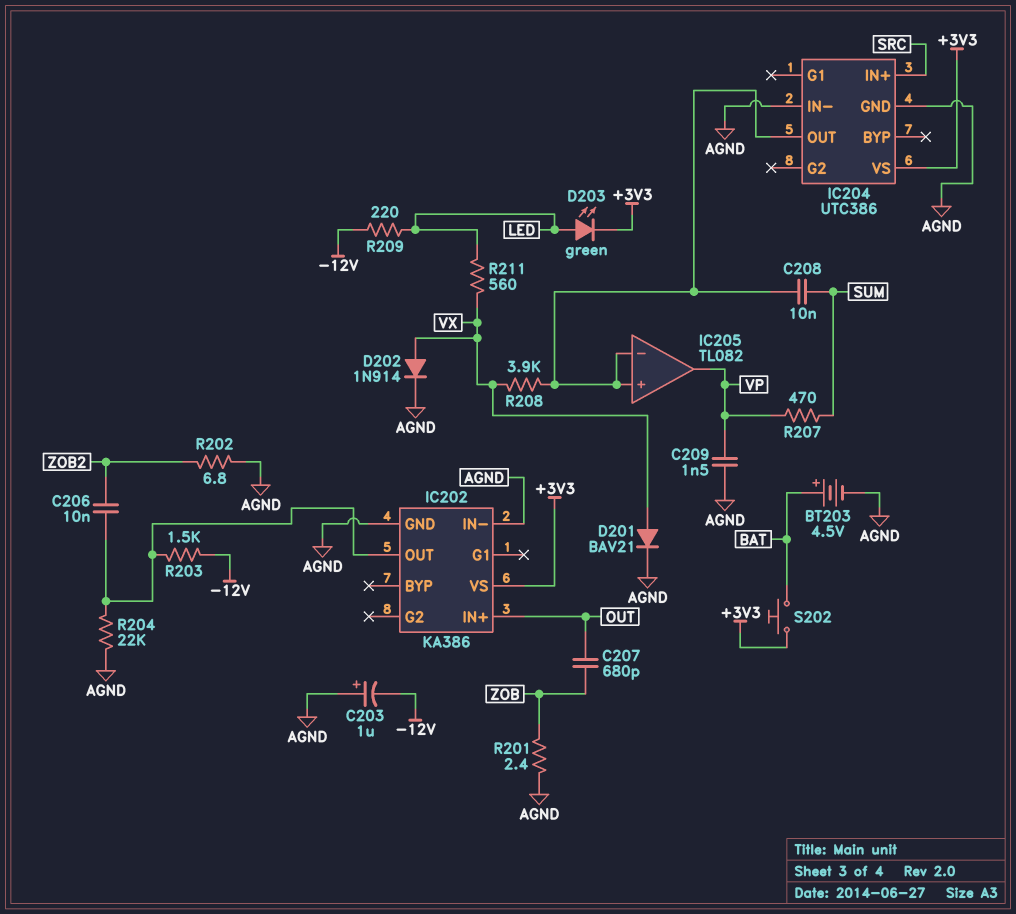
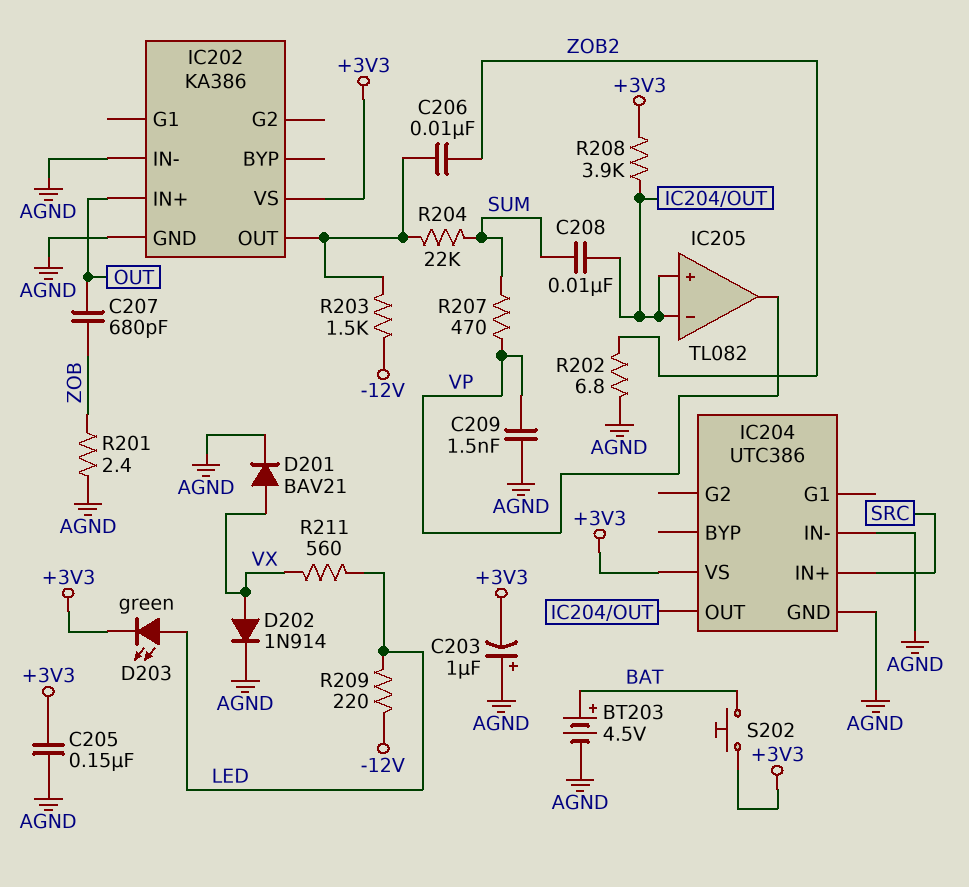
C203: 1uF (plus AGND, minus -12V) -> 1uF (plus AGND, minus +3V3)
C205: none -> 150nF (+3V3, AGND)
R204: 22k (AGND, IC202/OUT) -> 22k (IC202/OUT, SUM)
R208: 3.9k (IC204/OUT, VX) -> 3.9k (+3V3, IC204/OUT)

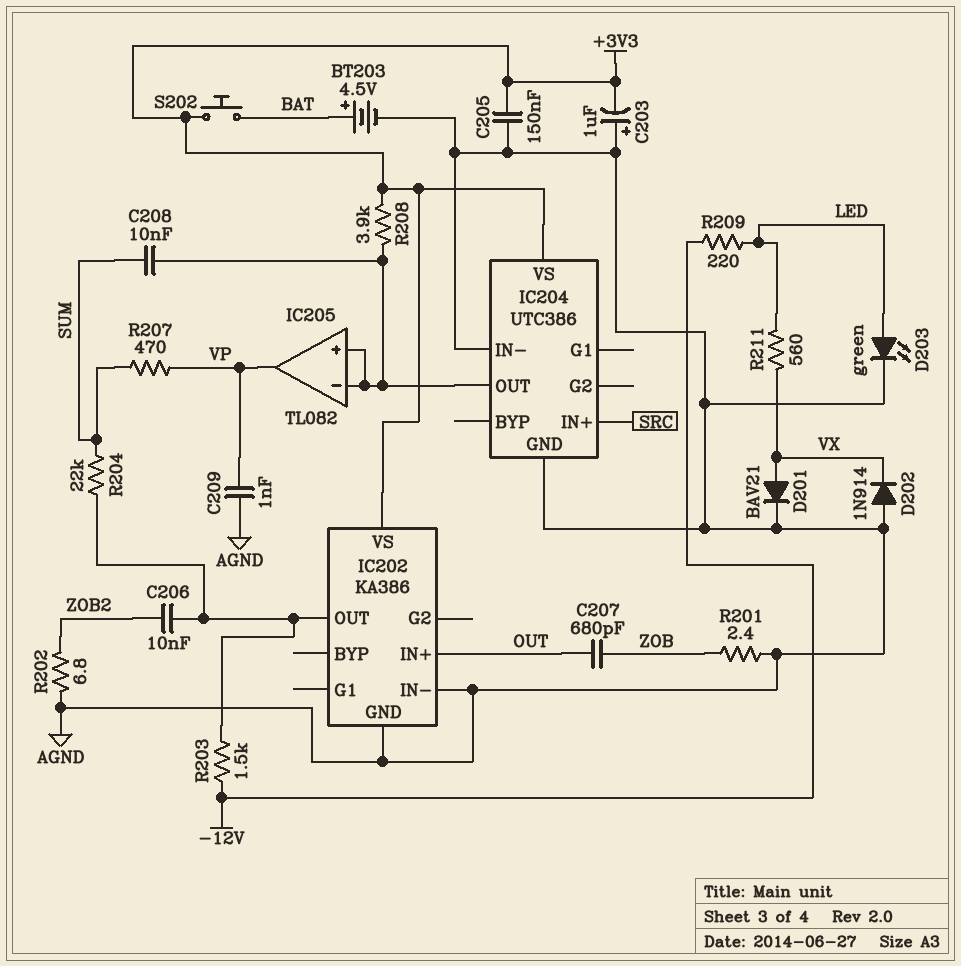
C209: 1.5nF (AGND, VP) -> 1nF (AGND, VP)
D202: diode 1N914 (A VX, K AGND) -> diode 1N914 (A AGND, K VX)
D203: LED green (A LED, K +3V3) -> LED green (A LED, K AGND)

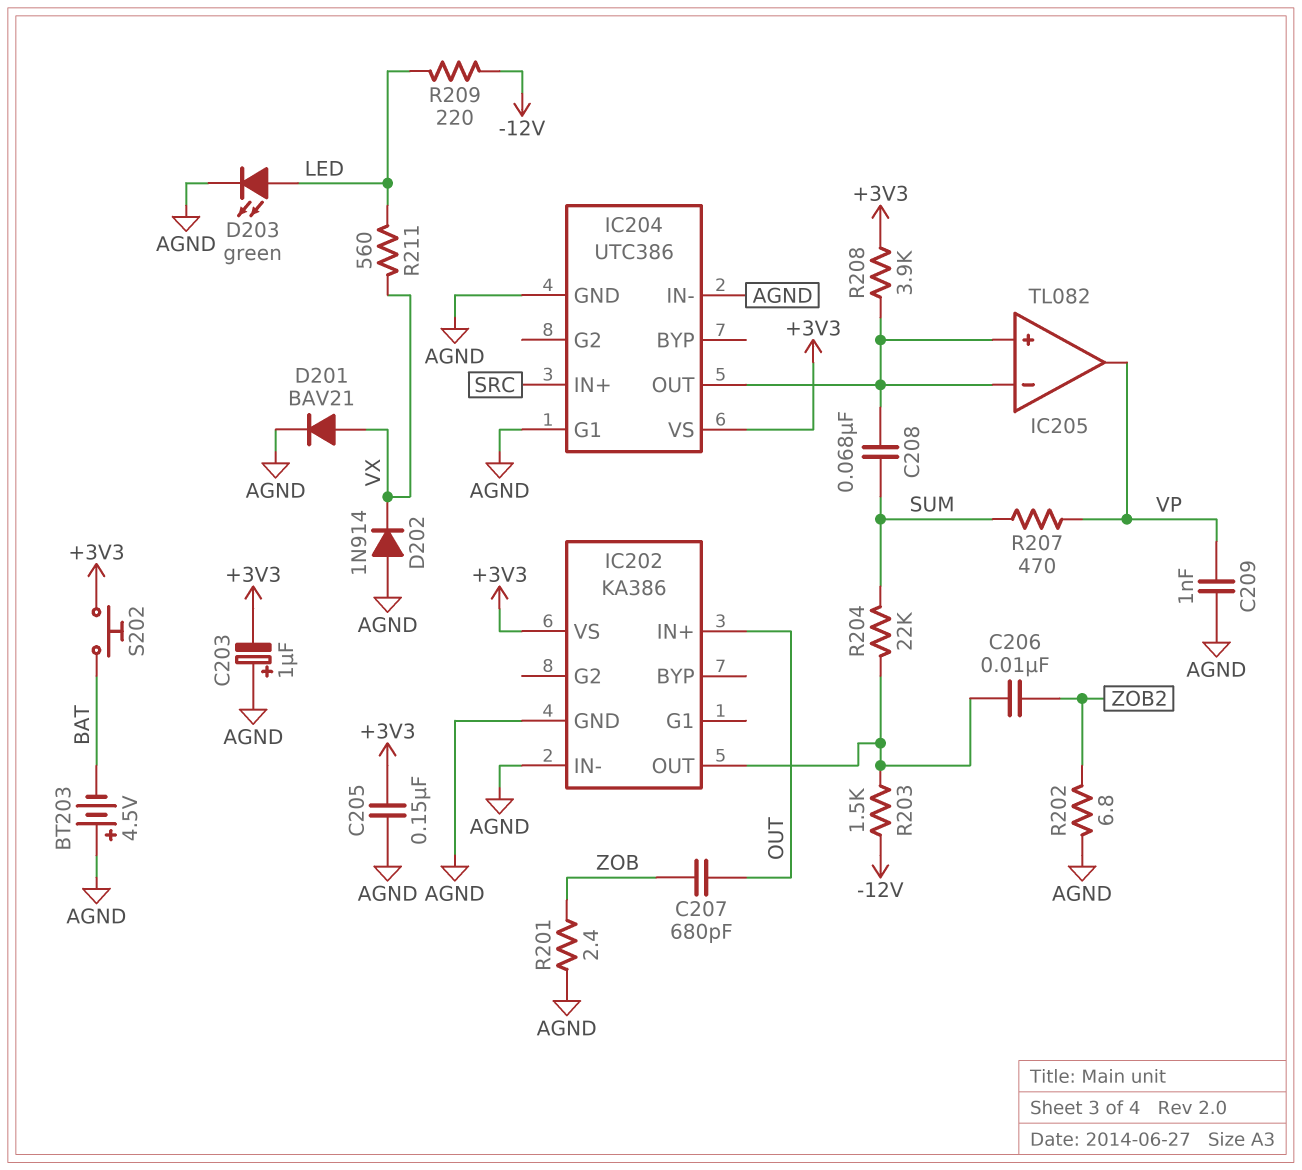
BT203: 4.5V (plus BAT, minus AGND) -> 4.5V (plus AGND, minus BAT)
C208: 10nF (IC204/OUT, SUM) -> 68nF (IC204/OUT, SUM)
IC204 pin G1: none -> AGND

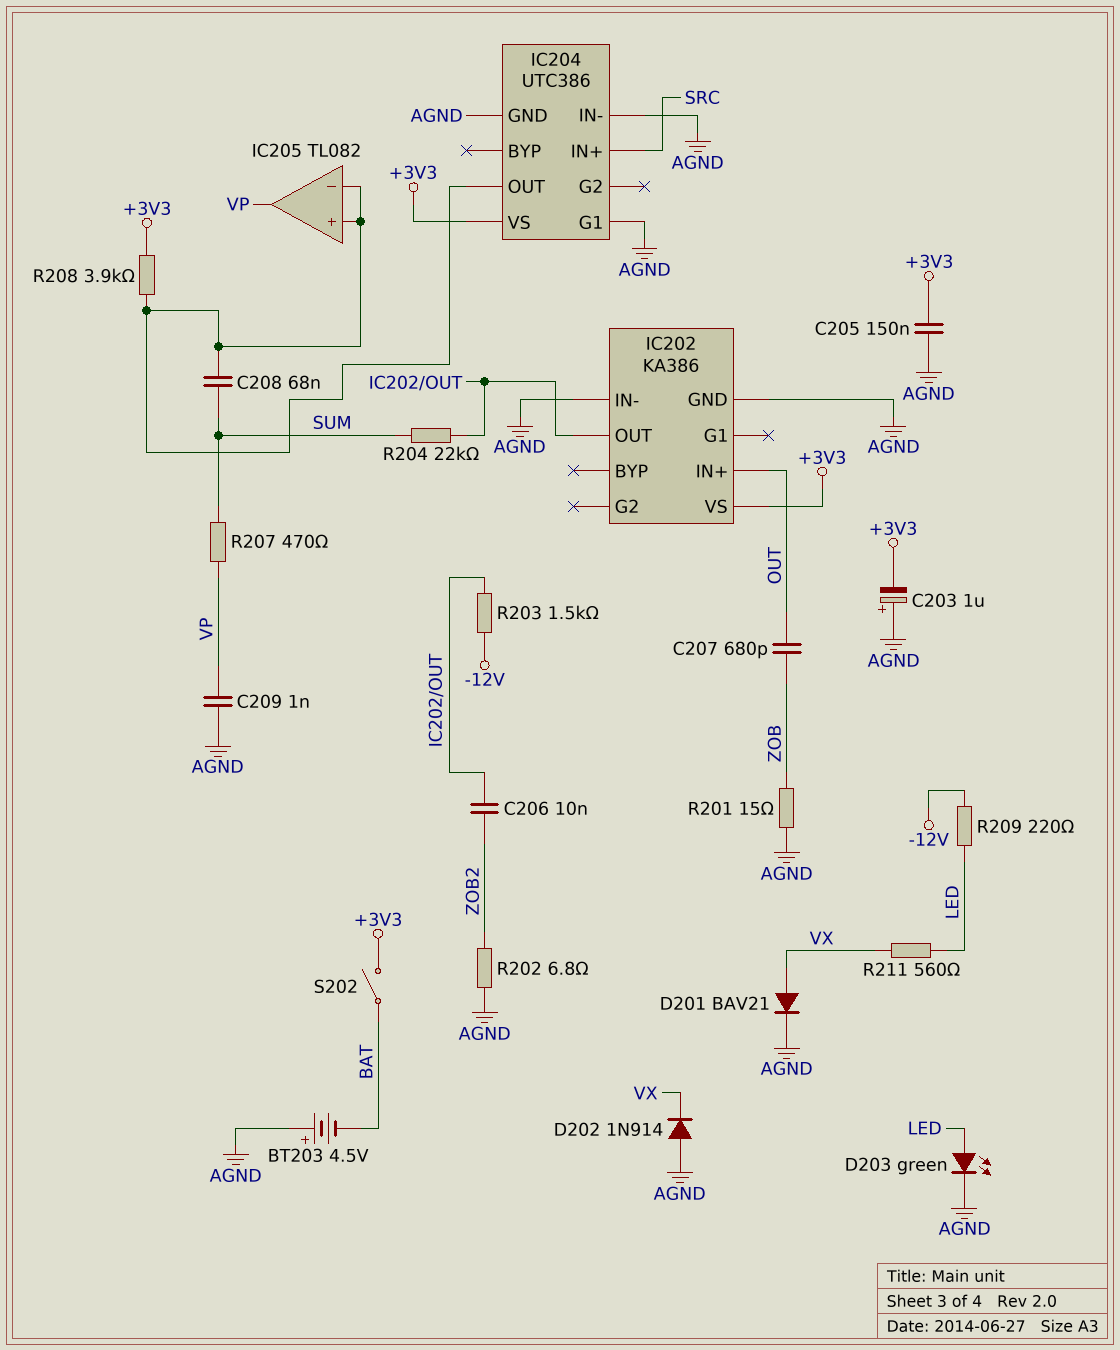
R201: 2.4 (AGND, ZOB) -> 15 (AGND, ZOB)
S202: button (+3V3, BAT) -> switch (+3V3, BAT)

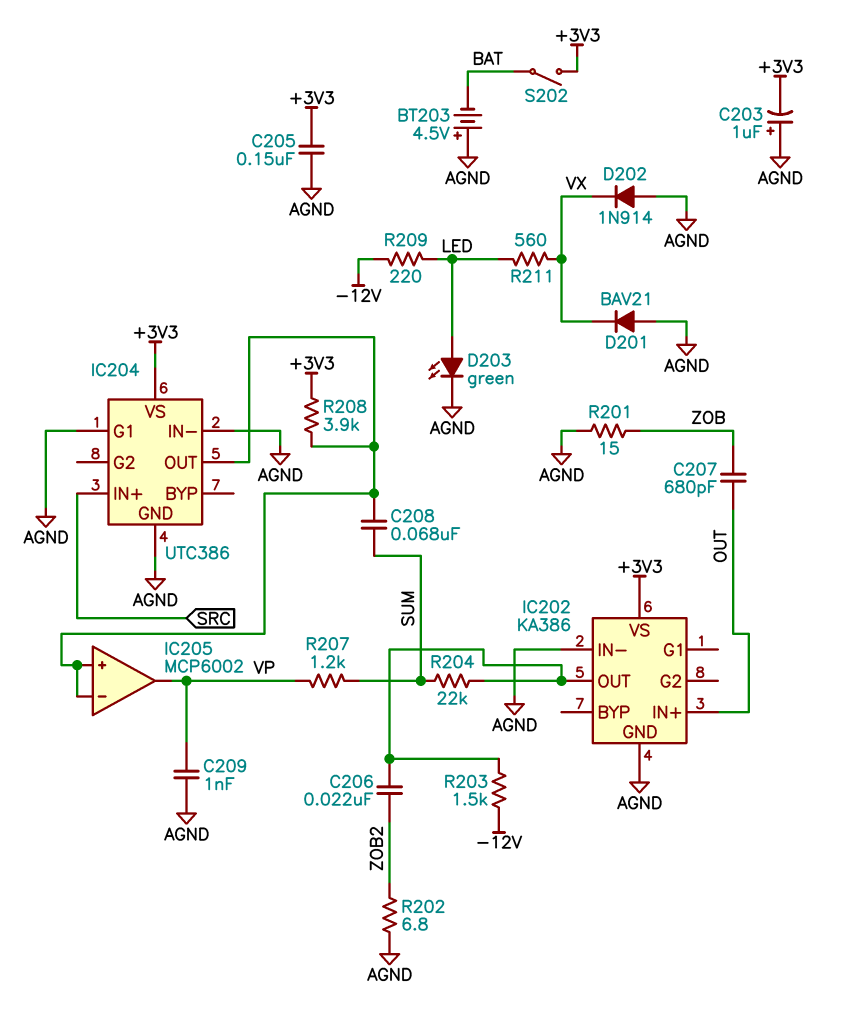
C206: 10nF (IC202/OUT, ZOB2) -> 22nF (IC202/OUT, ZOB2)
D201: diode BAV21 (A VX, K AGND) -> diode BAV21 (A AGND, K VX)
IC205: TL082 -> MCP6002
R207: 470 (SUM, VP) -> 1.2k (SUM, VP)

